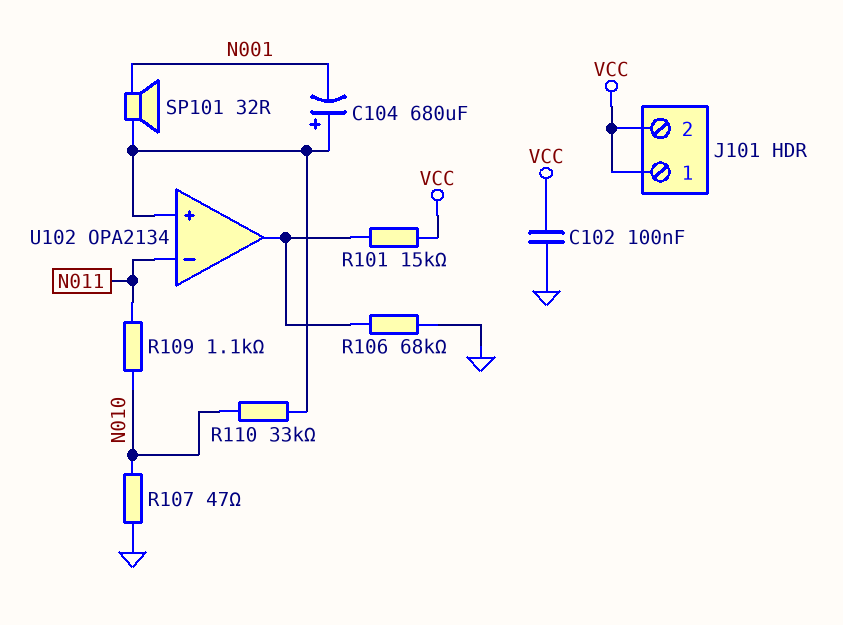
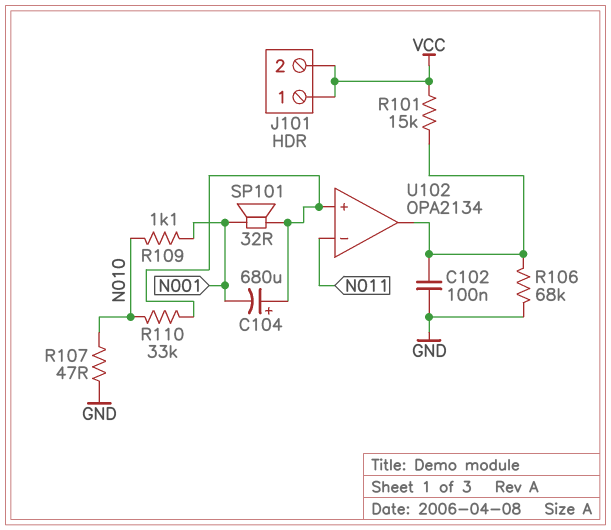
C102: 100nF (GND, VCC) -> 100nF (GND, U102/out)
R109: 1.1k (N010, N011) -> 1.1k (N001, N010)

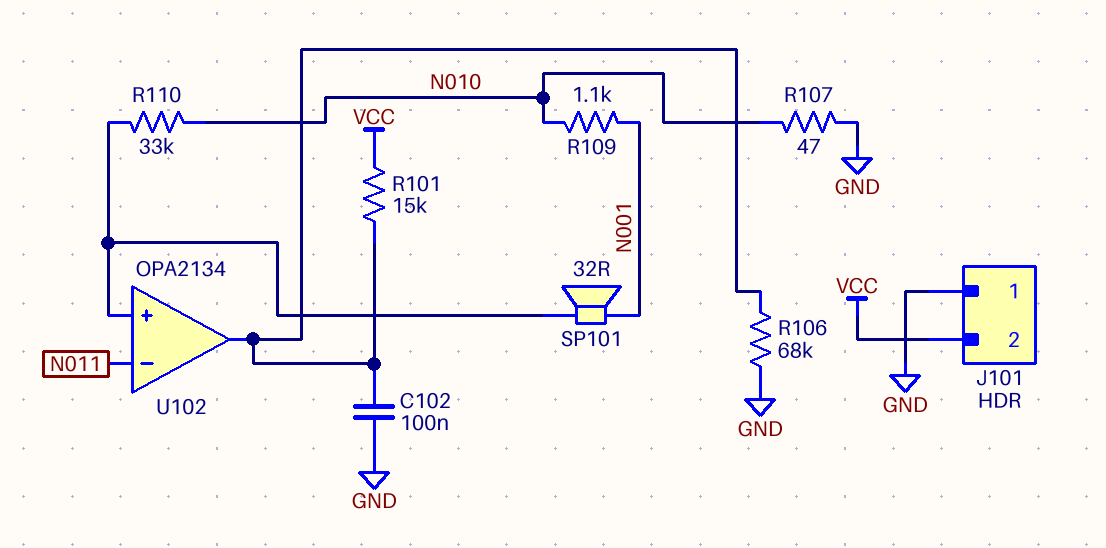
C104: 680uF (plus U102/in+, minus N001) -> none
J101 pin 1: VCC -> GND

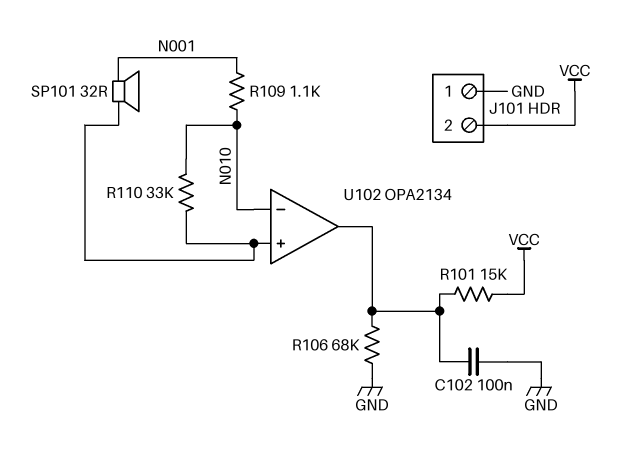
R107: 47 (GND, N010) -> none
U102 pin in-: N011 -> N010

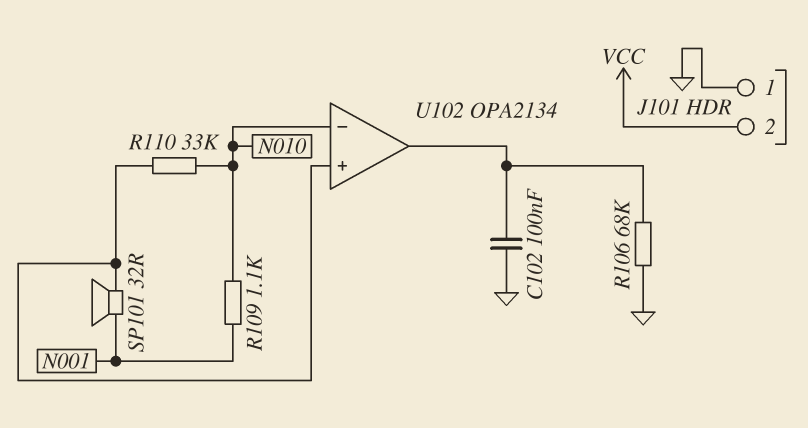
R101: 15k (U102/out, VCC) -> none

